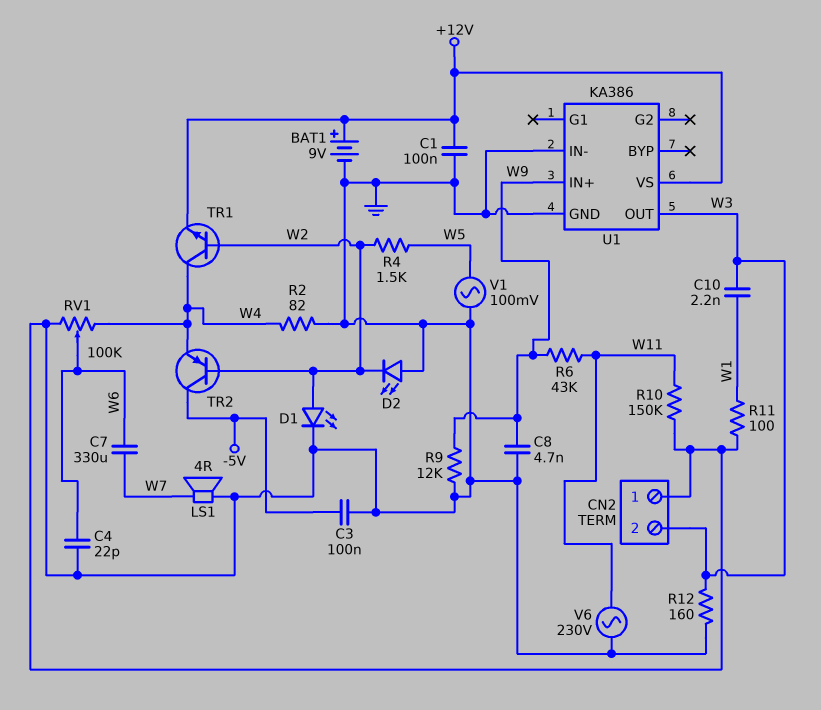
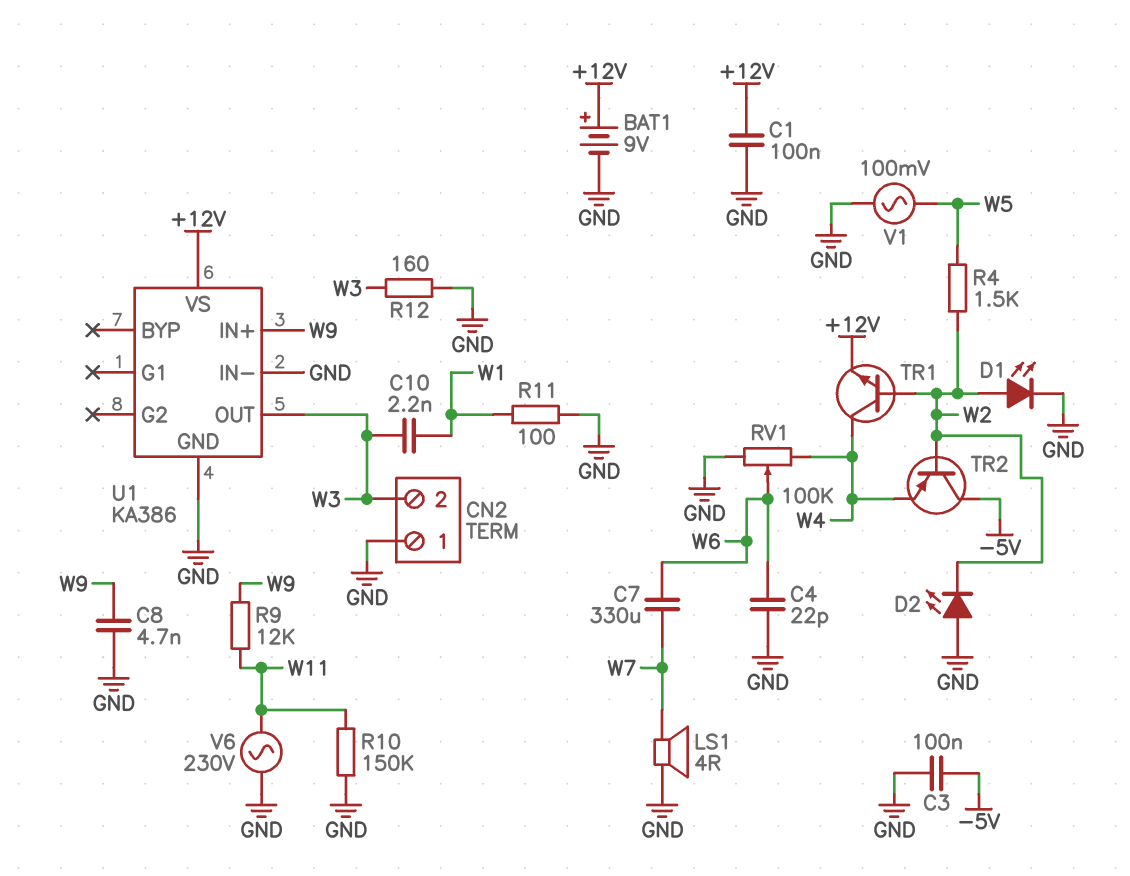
R2: 82 (GND, W4) -> none
R6: 43k (W9, W11) -> none
R9: 12k (GND, W9) -> 12k (W9, W11)

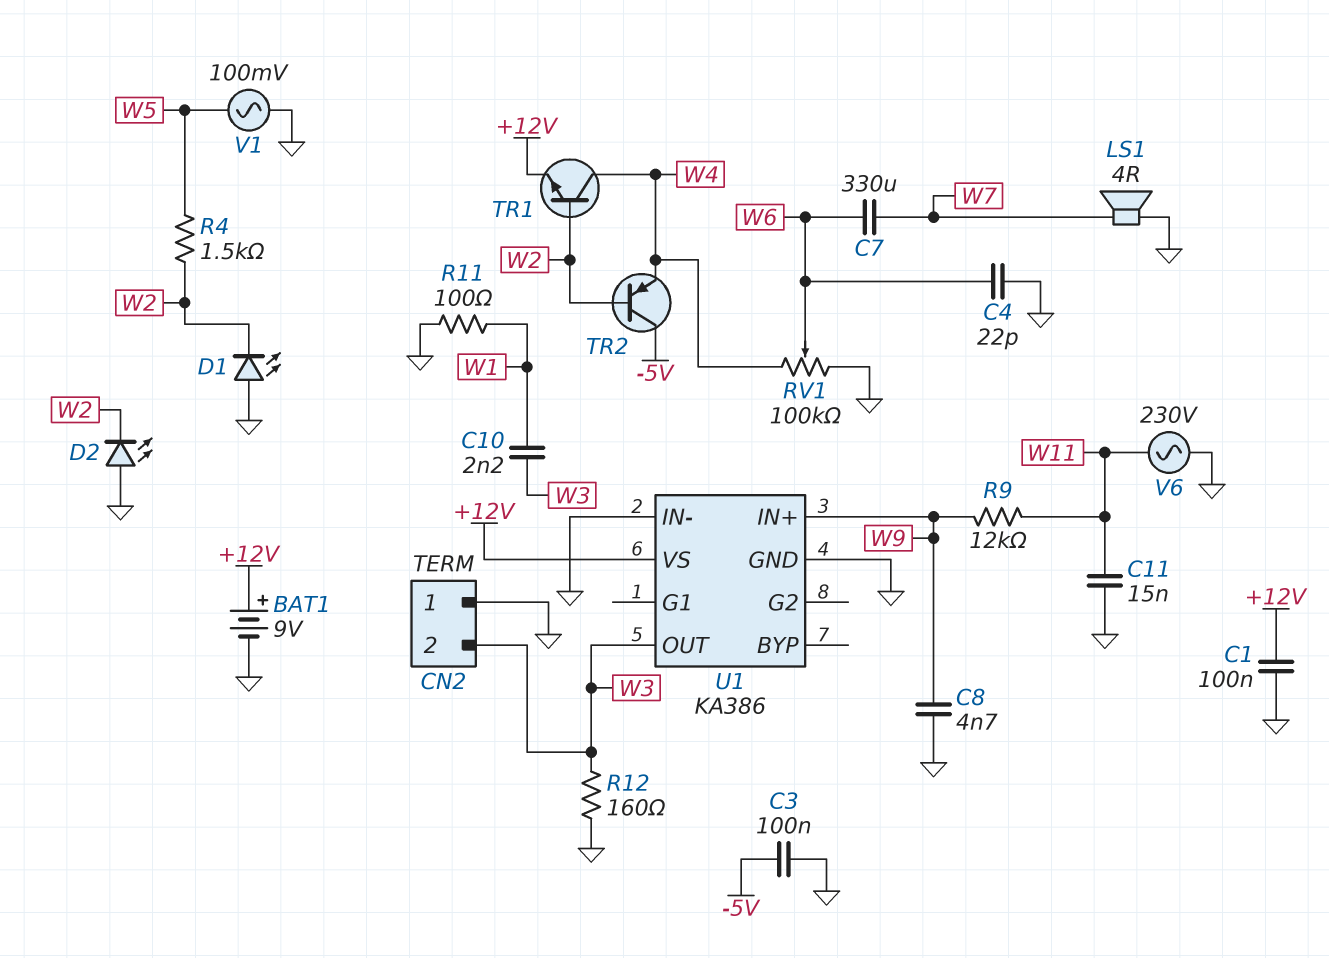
C11: none -> 15nF (GND, W11)
D1: LED (A W2, K GND) -> LED (A GND, K W2)
R10: 150k (GND, W11) -> none

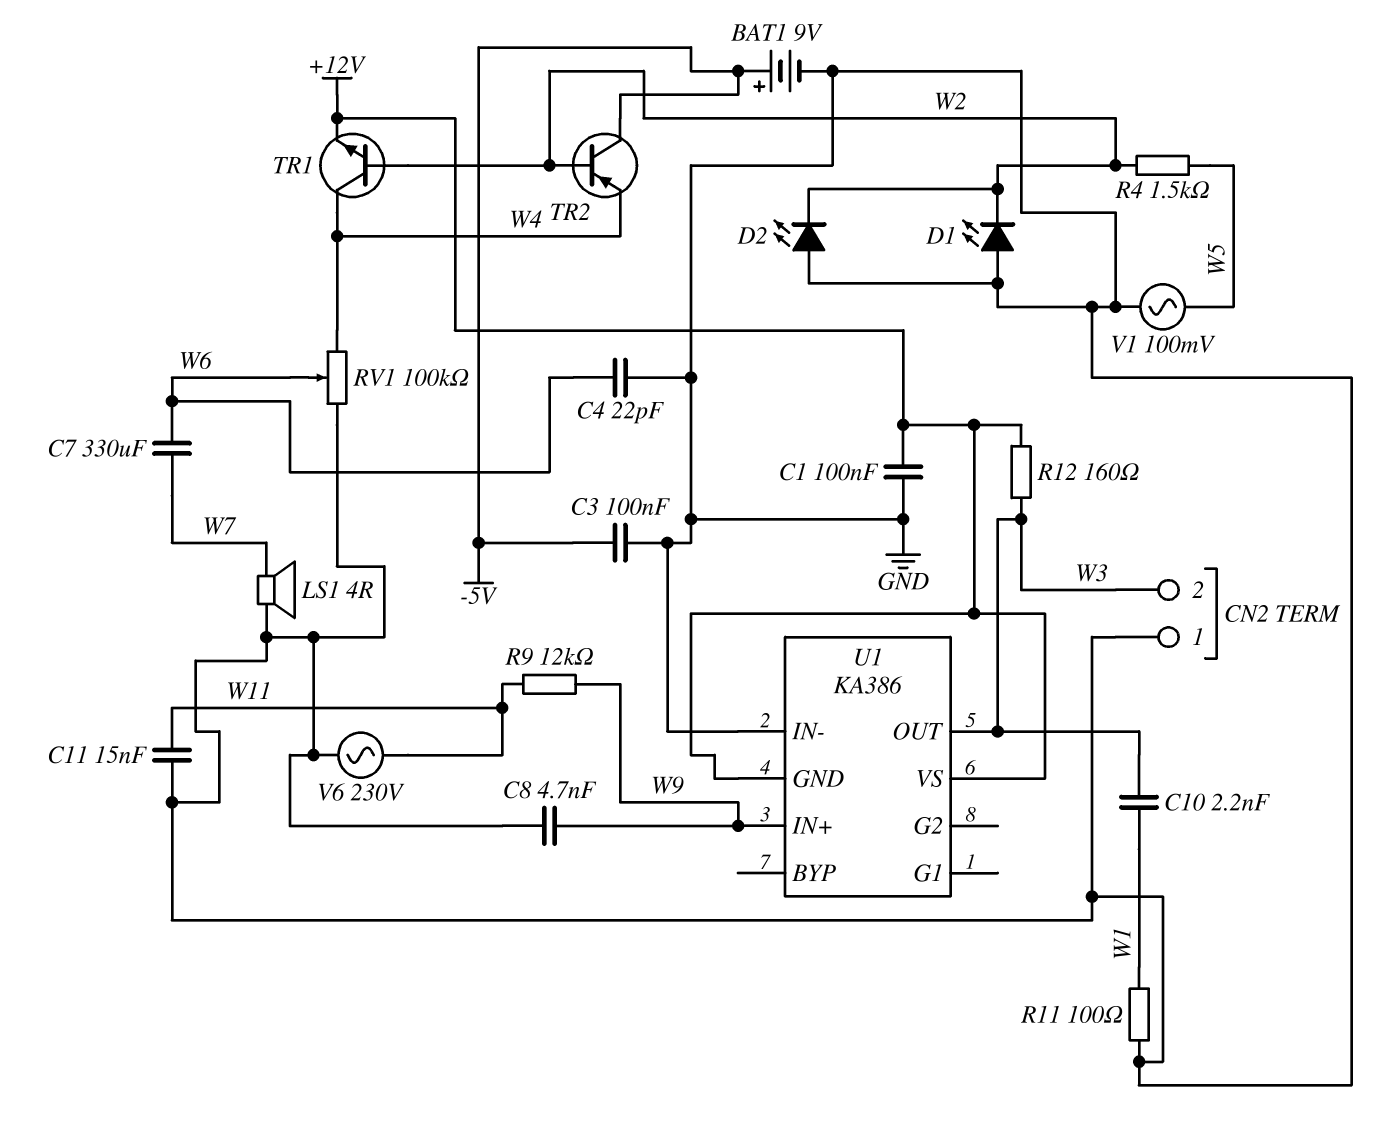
BAT1: 9V (plus +12V, minus GND) -> 9V (plus -5V, minus GND)
R12: 160 (GND, W3) -> 160 (+12V, W3)
U1 pin GND: GND -> +12V

